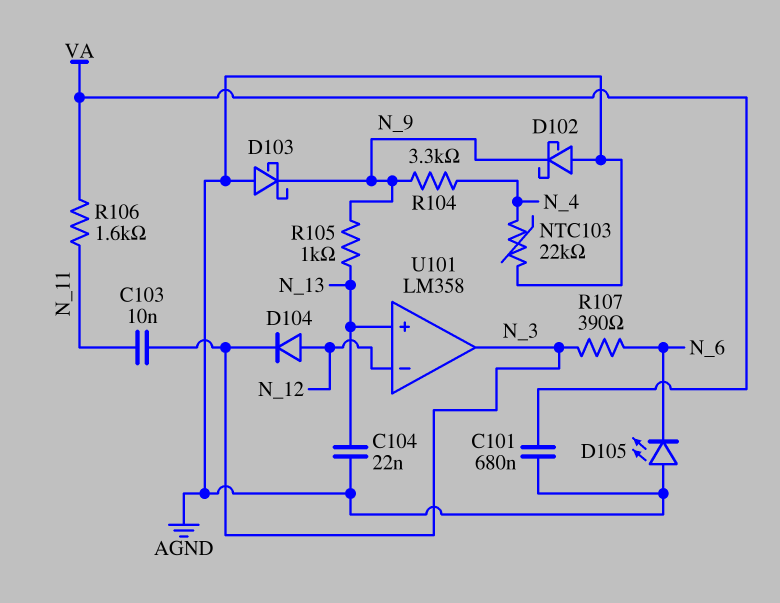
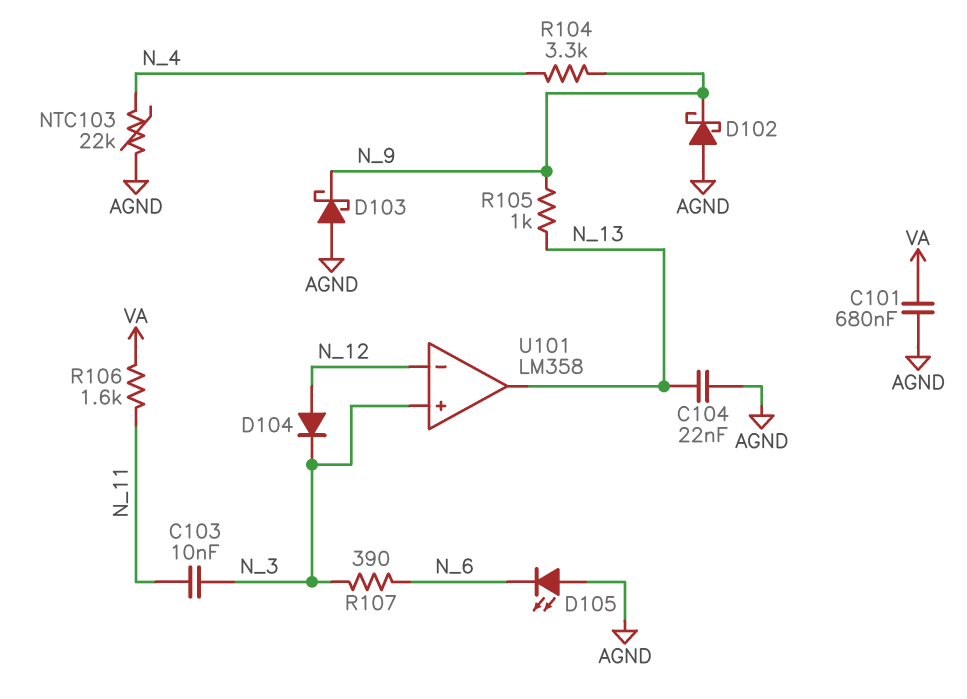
U101 pin in+: N_13 -> N_3
U101 pin out: N_3 -> N_13

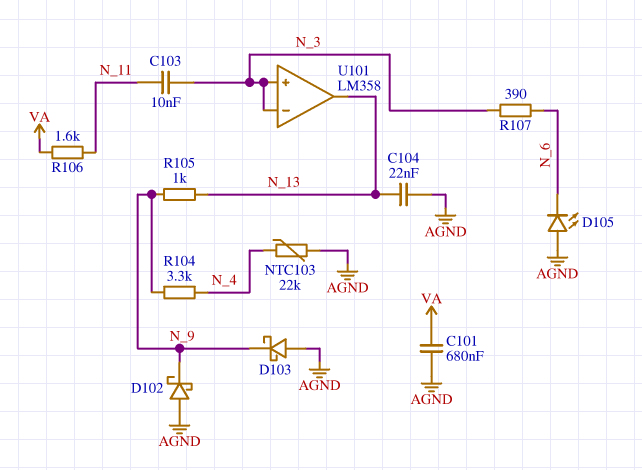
D104: diode (A N_12, K N_3) -> none
U101 pin in-: N_12 -> N_3

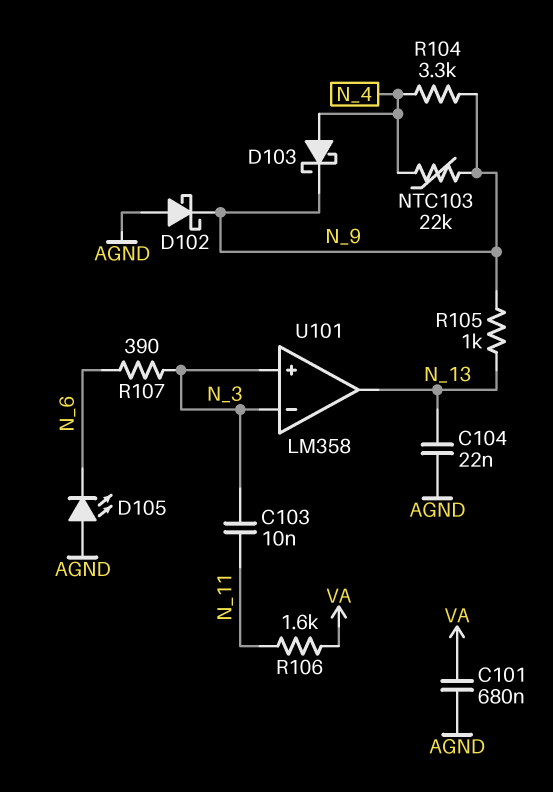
D103: schottky (A AGND, K N_9) -> schottky (A N_4, K N_9)
NTC103: 22k (AGND, N_4) -> 22k (N_4, N_9)

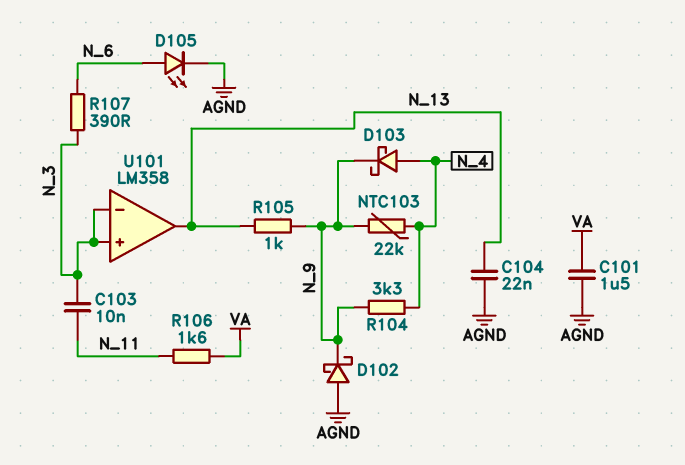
C101: 680nF (AGND, VA) -> 1.5uF (AGND, VA)
D105: LED (A AGND, K N_6) -> LED (A N_6, K AGND)

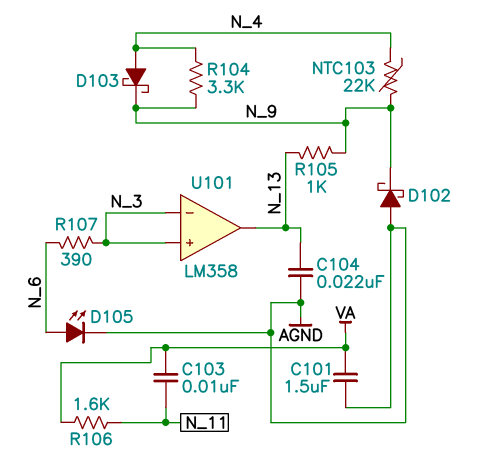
C103: 10nF (N_3, N_11) -> 10nF (N_11, VA)

